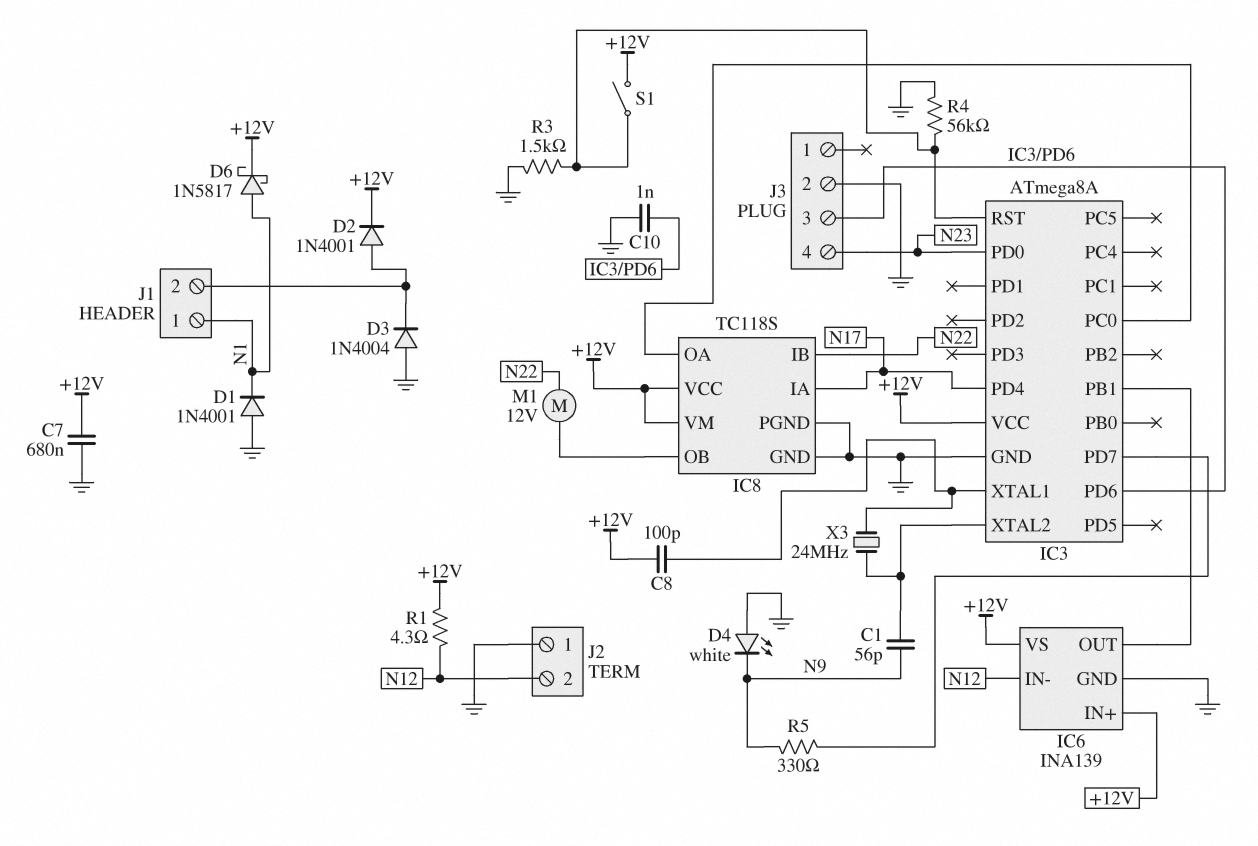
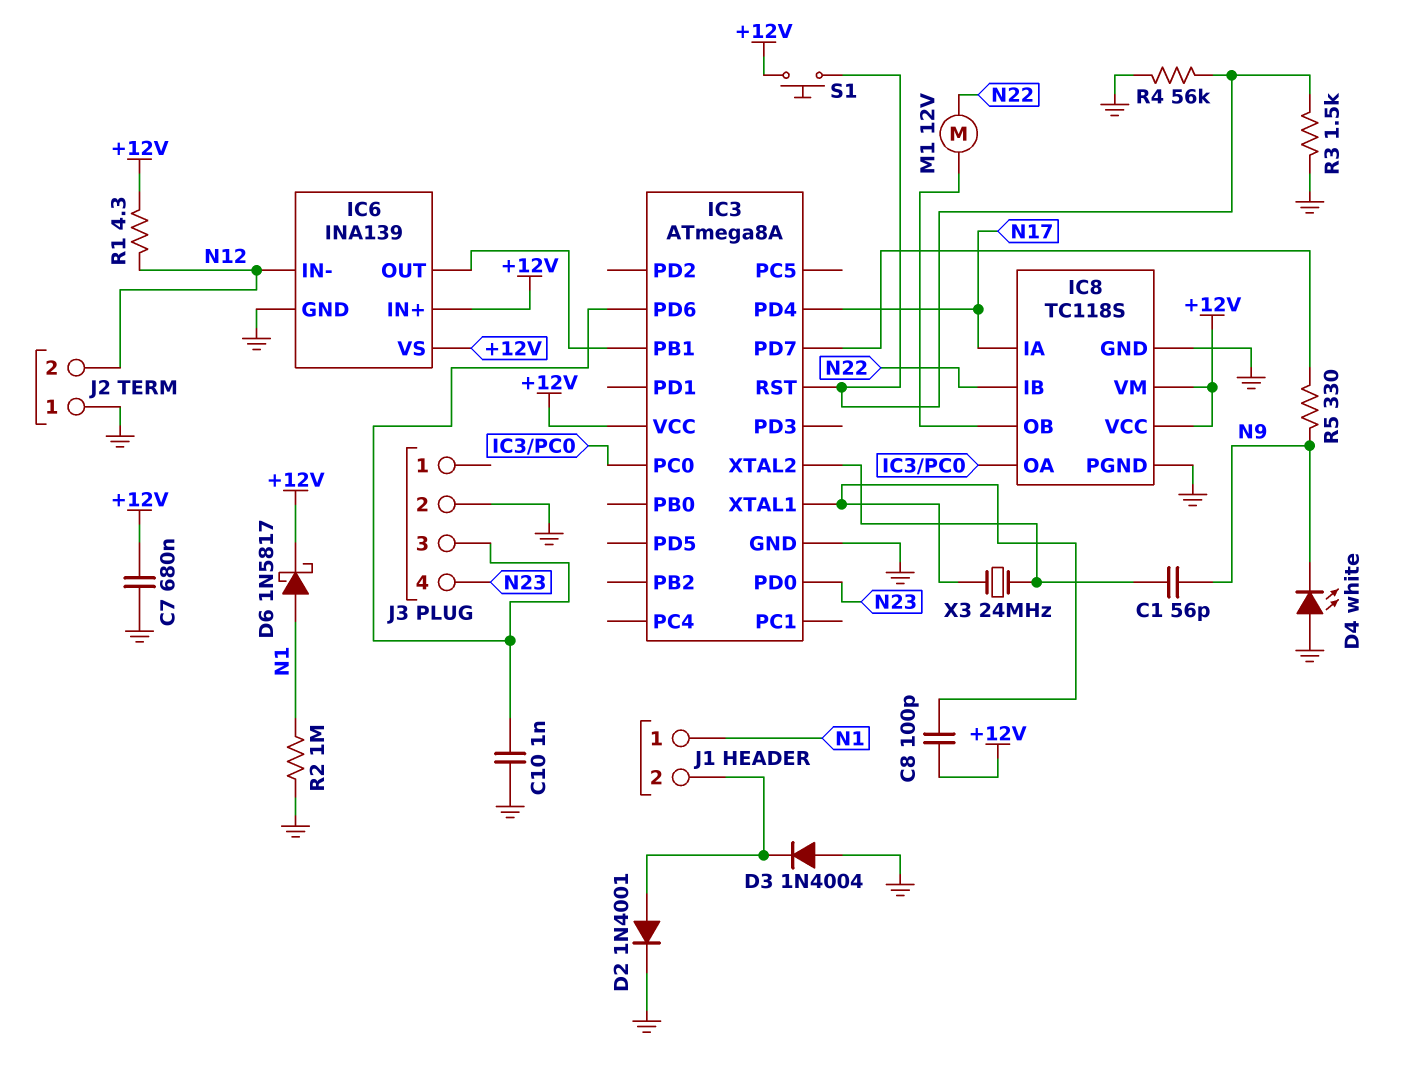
D1: diode 1N4001 (A GND, K N1) -> none
D2: diode 1N4001 (A J1/2, K +12V) -> diode 1N4001 (A J1/2, K GND)
R2: none -> 1M (GND, N1)
S1: switch (+12V, IC3/RST) -> button (+12V, IC3/RST)

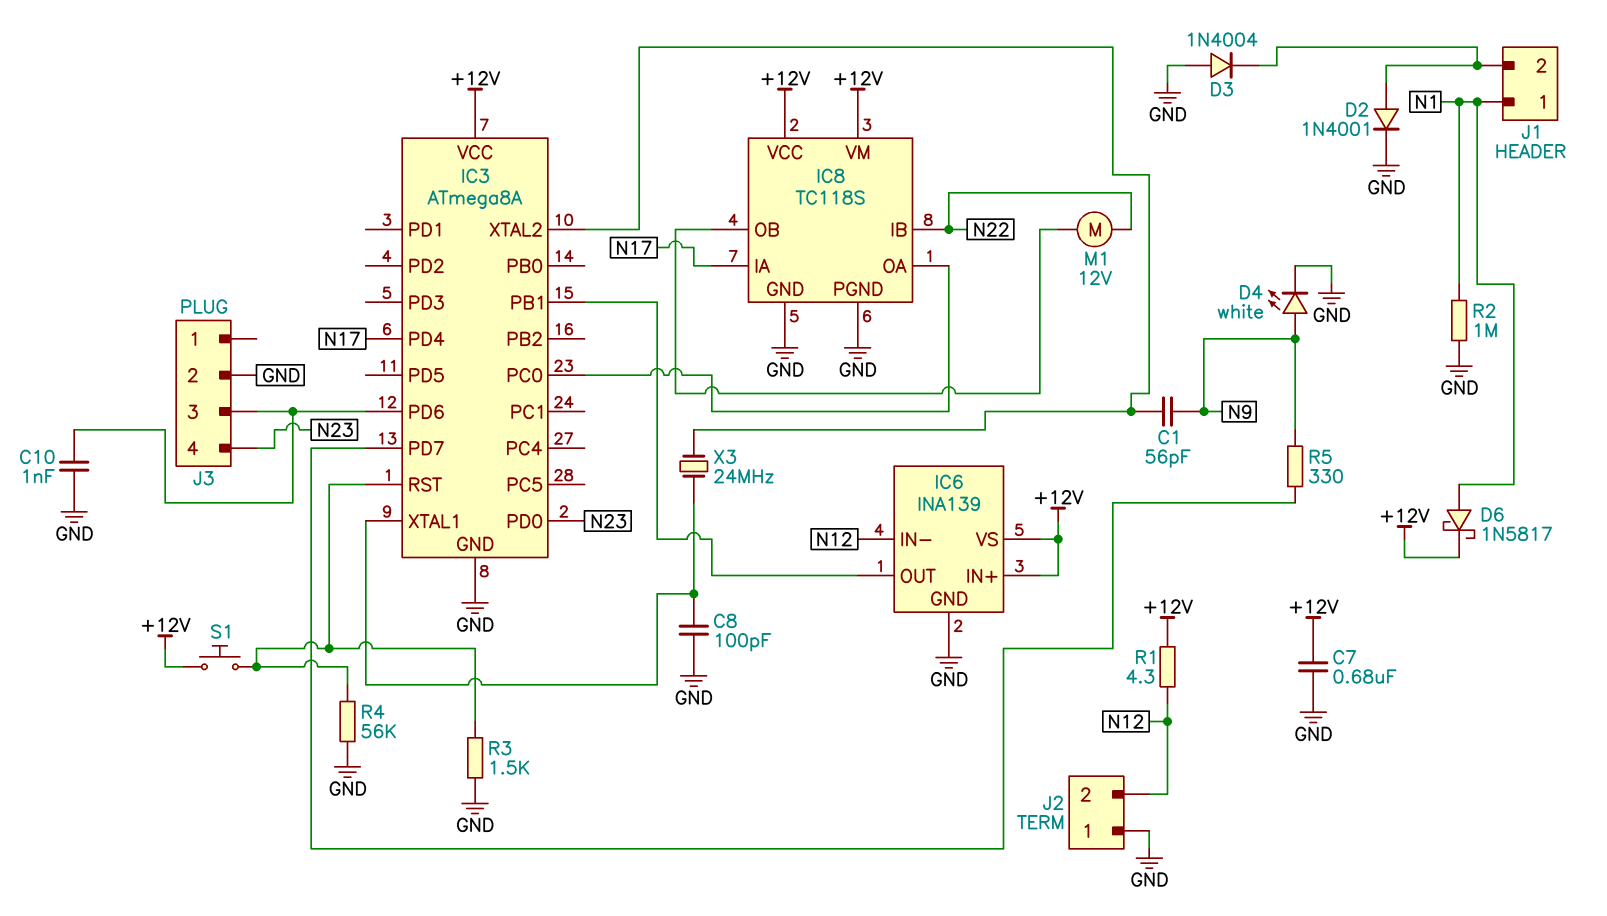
C8: 100pF (+12V, IC3/XTAL1) -> 100pF (GND, IC3/XTAL1)
D4: LED white (A GND, K N9) -> LED white (A N9, K GND)

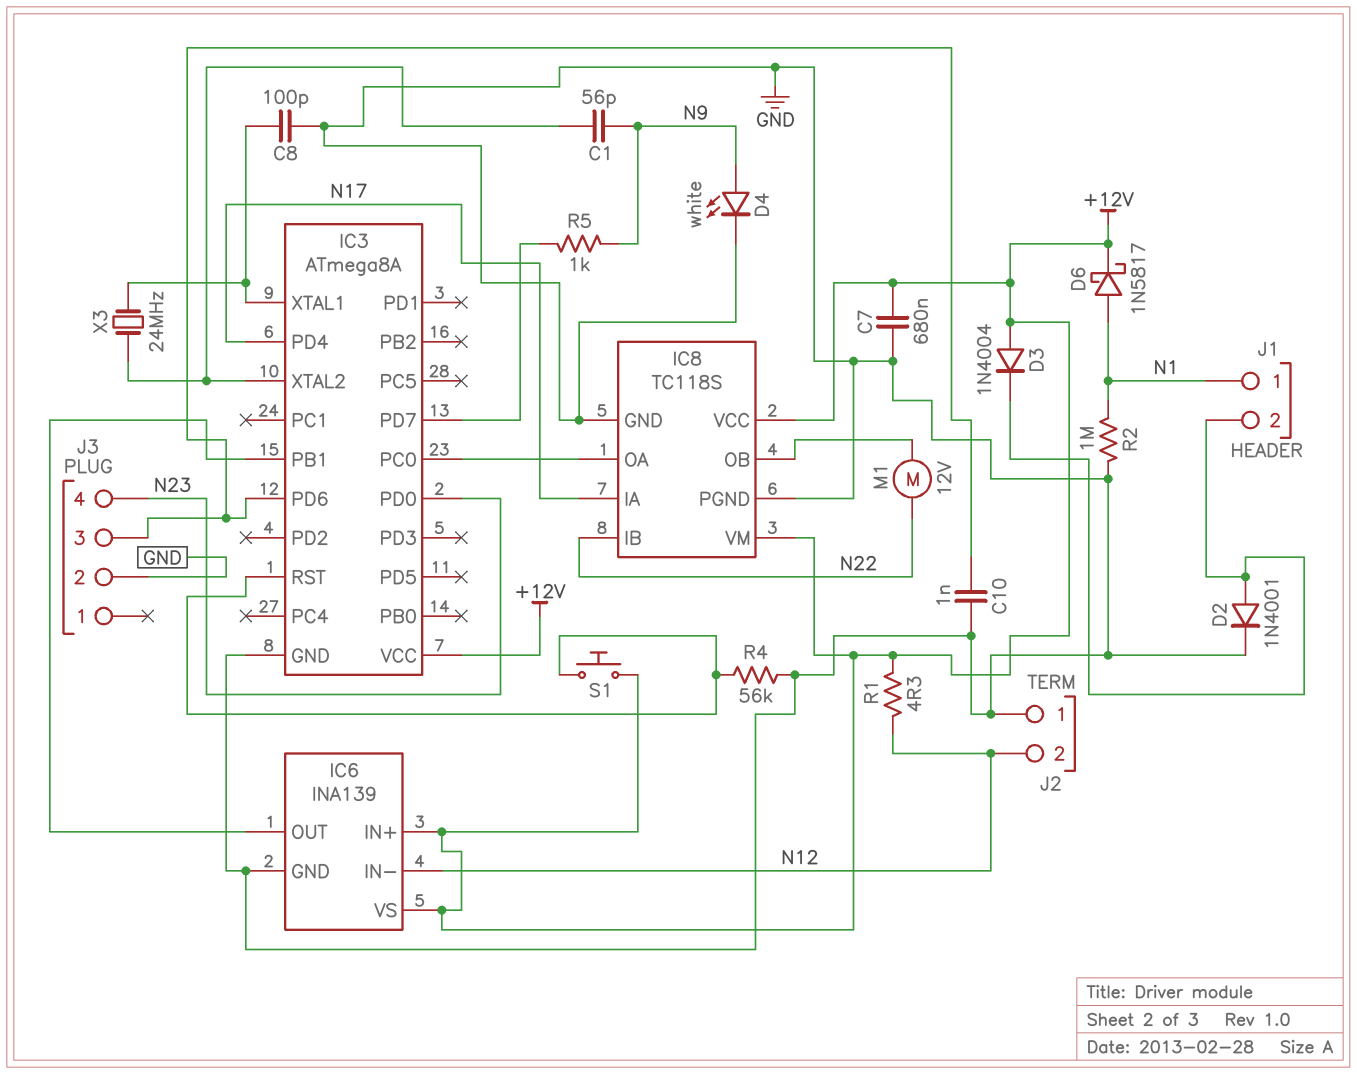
D3: diode 1N4004 (A GND, K J1/2) -> diode 1N4004 (A +12V, K J1/2)
R3: 1.5k (GND, IC3/RST) -> none
R5: 330 (IC3/PD7, N9) -> 1k (IC3/PD7, N9)

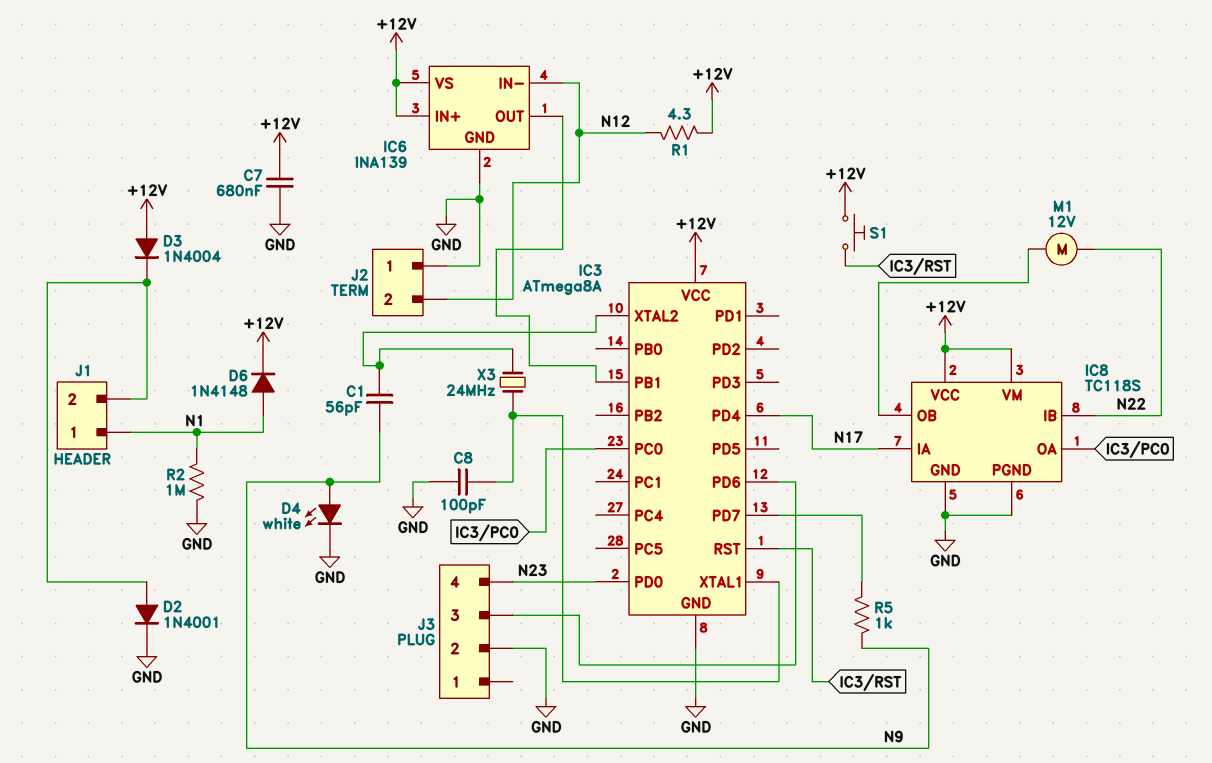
C10: 1nF (GND, IC3/PD6) -> none
D6: schottky 1N5817 (A N1, K +12V) -> diode 1N4148 (A N1, K +12V)
R4: 56k (GND, IC3/RST) -> none

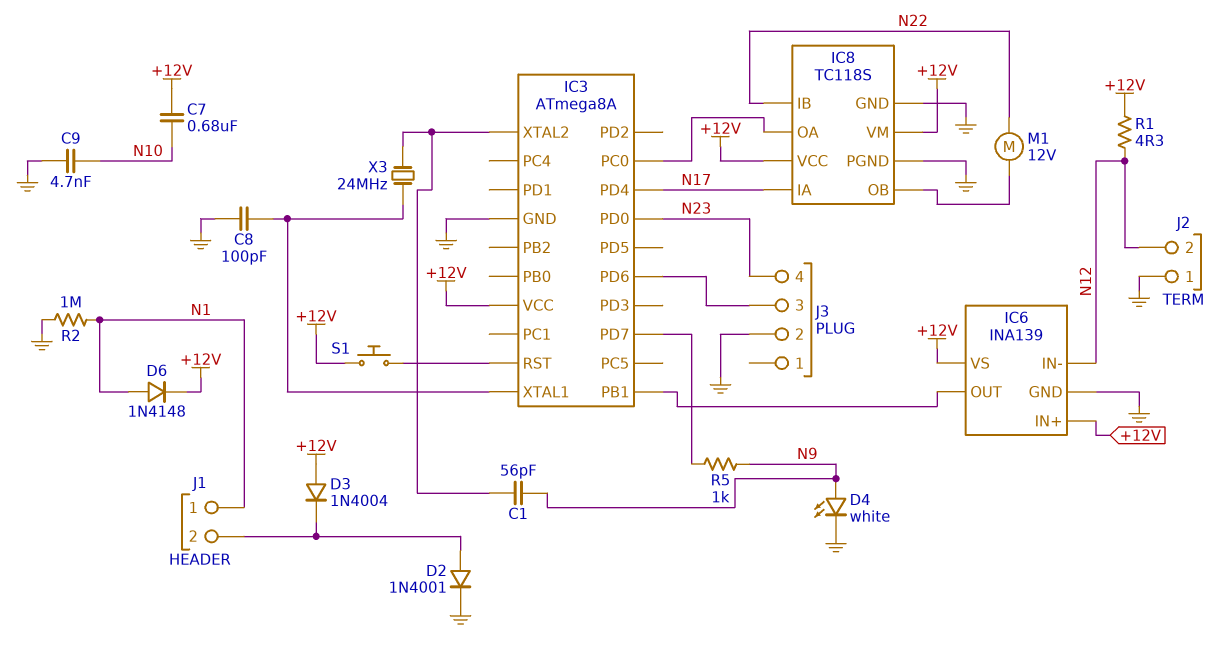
C7: 680nF (+12V, GND) -> 680nF (+12V, N10)
C9: none -> 4.7nF (GND, N10)

